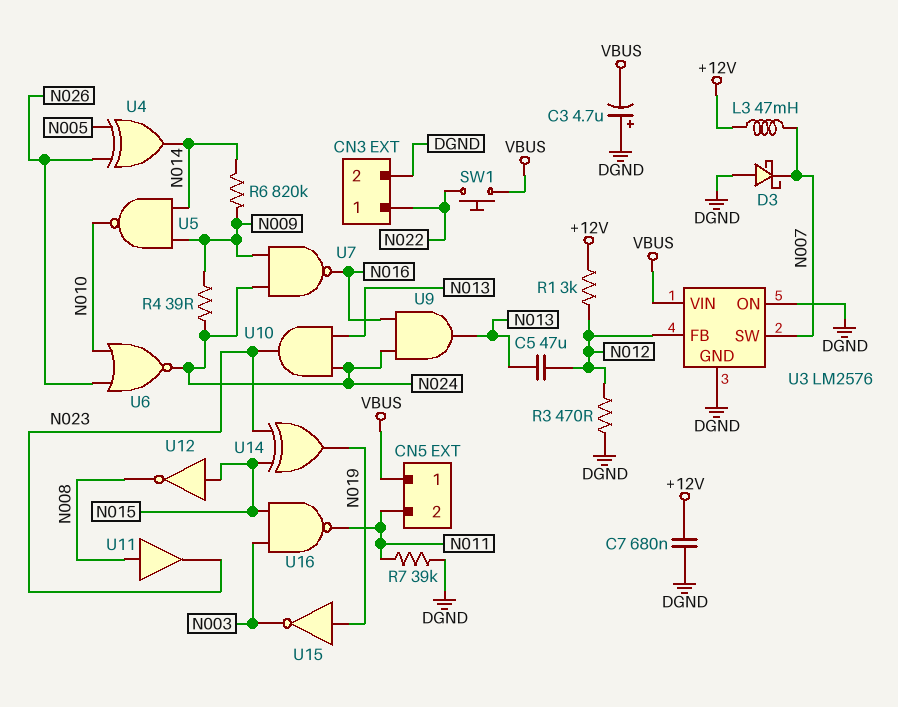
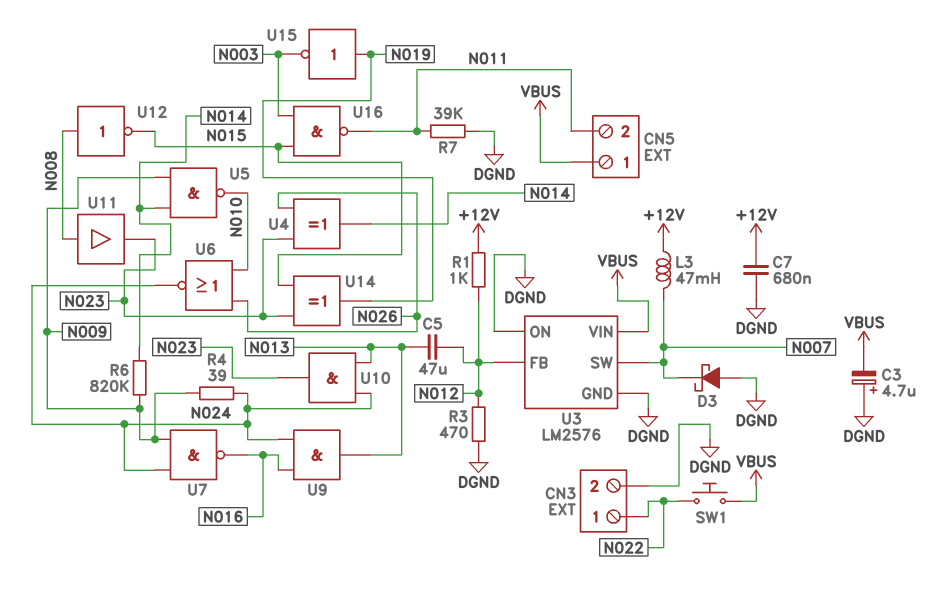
R1: 3k (+12V, N012) -> 1k (+12V, N012)
U4: XOR (in N005, in N026, out N014) -> XOR (in N023, in N026, out N014)
U12: NOT (in N015, out N008) -> NOT (in N008, out N015)

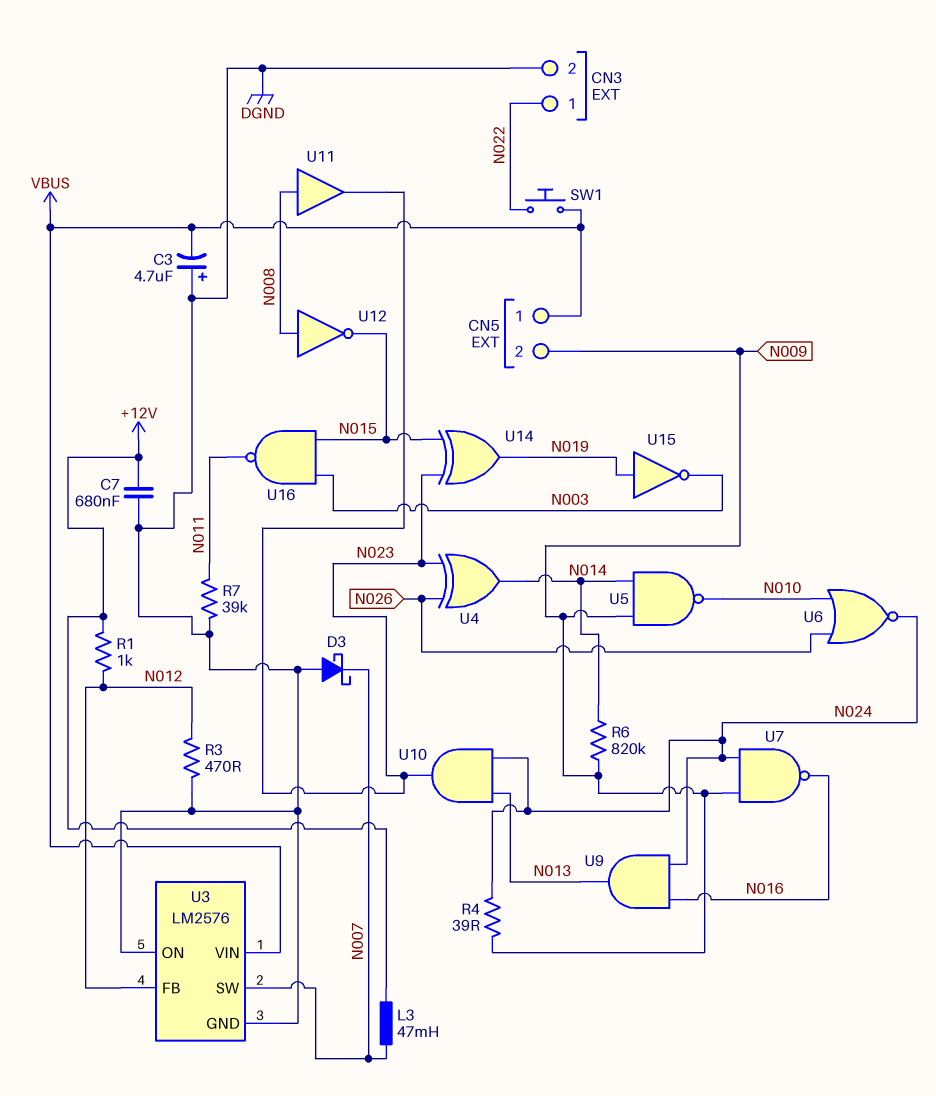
C5: 47uF (N012, N013) -> none
CN5 pin 2: N011 -> N009

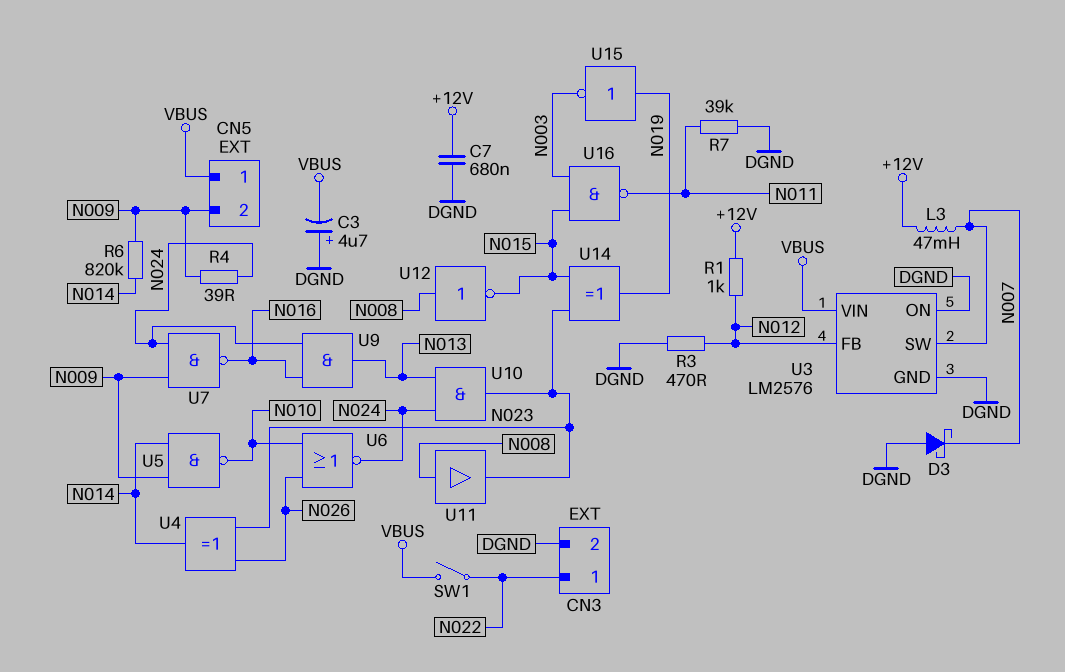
SW1: button (N022, VBUS) -> switch (N022, VBUS)

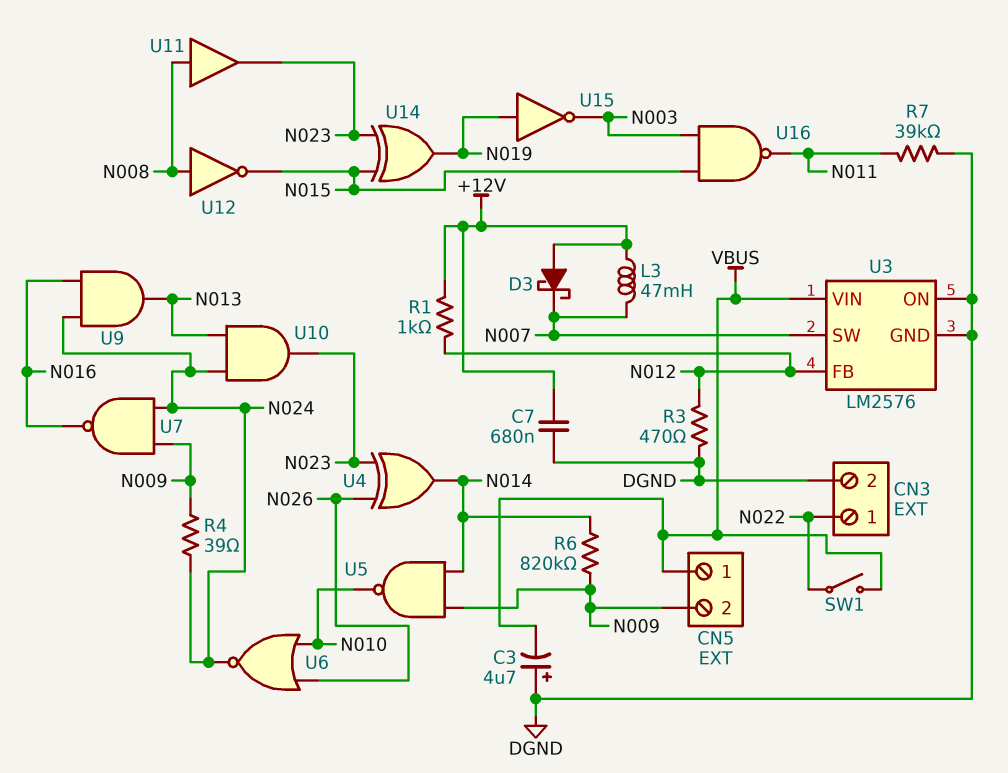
D3: schottky (A DGND, K N007) -> schottky (A +12V, K N007)

